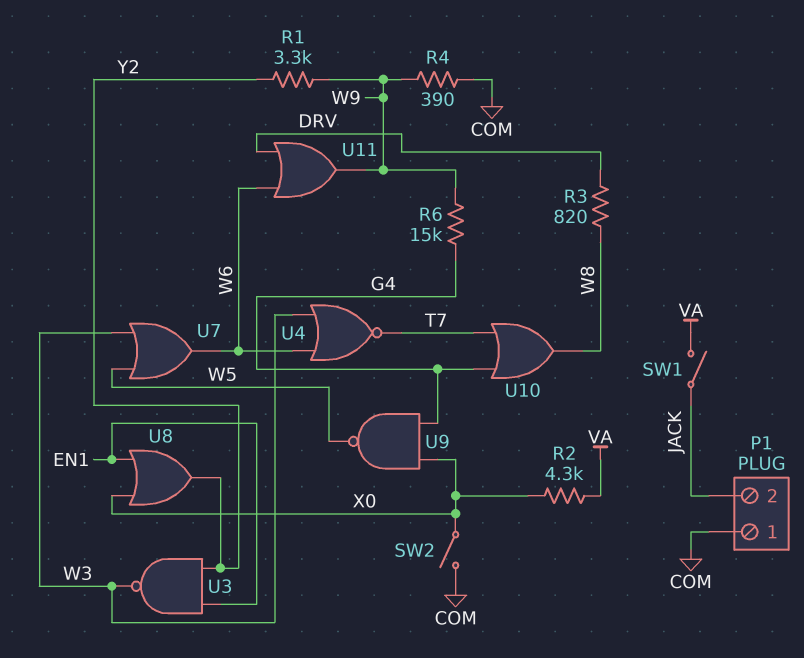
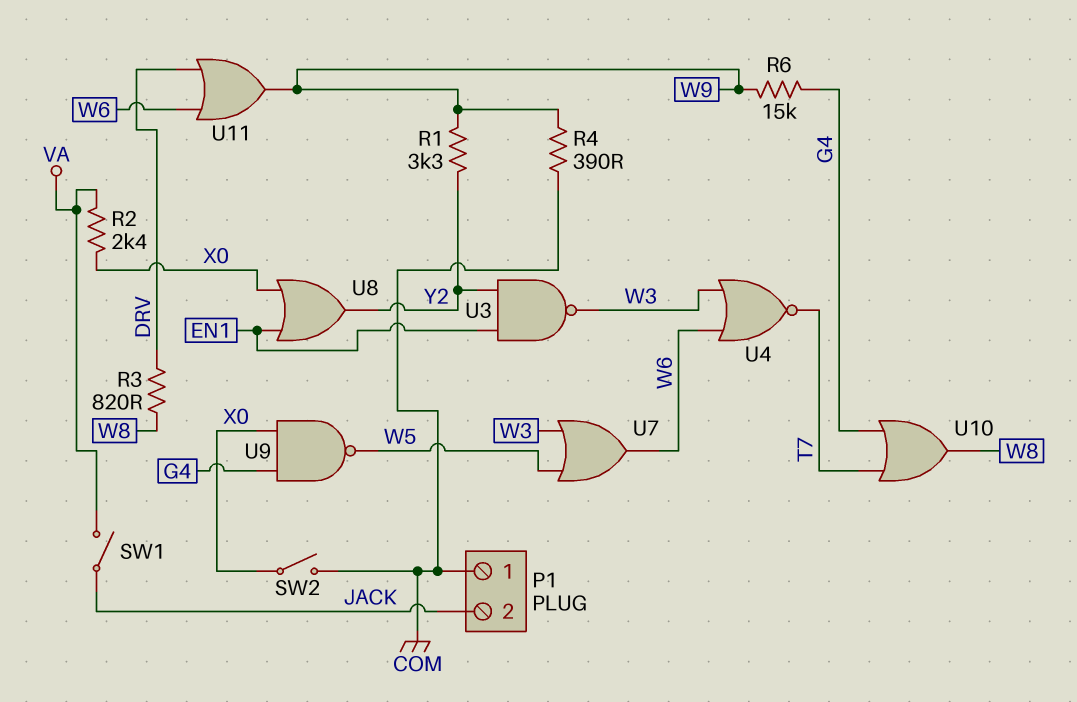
R2: 4.3k (VA, X0) -> 2.4k (VA, X0)

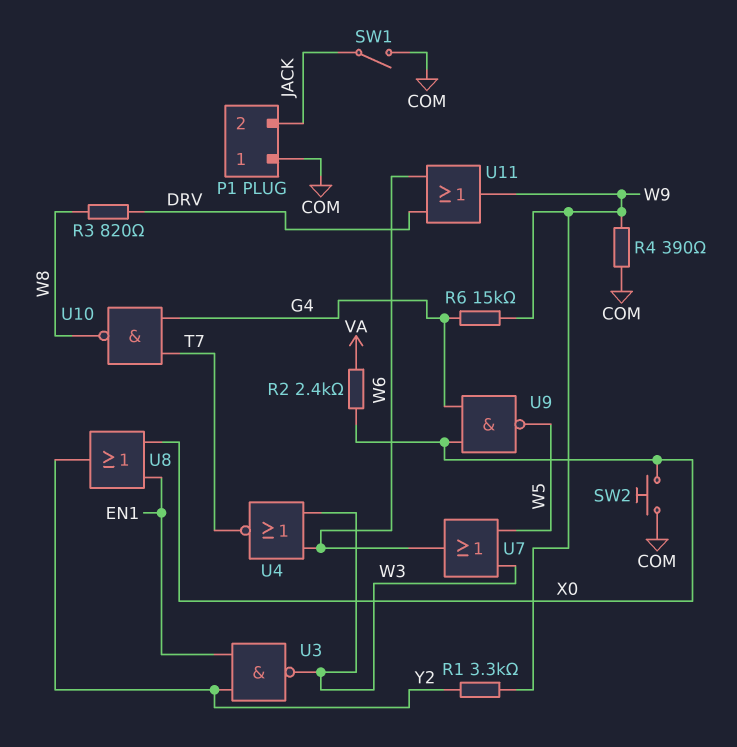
SW1: switch (JACK, VA) -> switch (COM, JACK)
SW2: switch (COM, X0) -> button (COM, X0)
U10: OR (in G4, in T7, out W8) -> NAND (in G4, in T7, out W8)

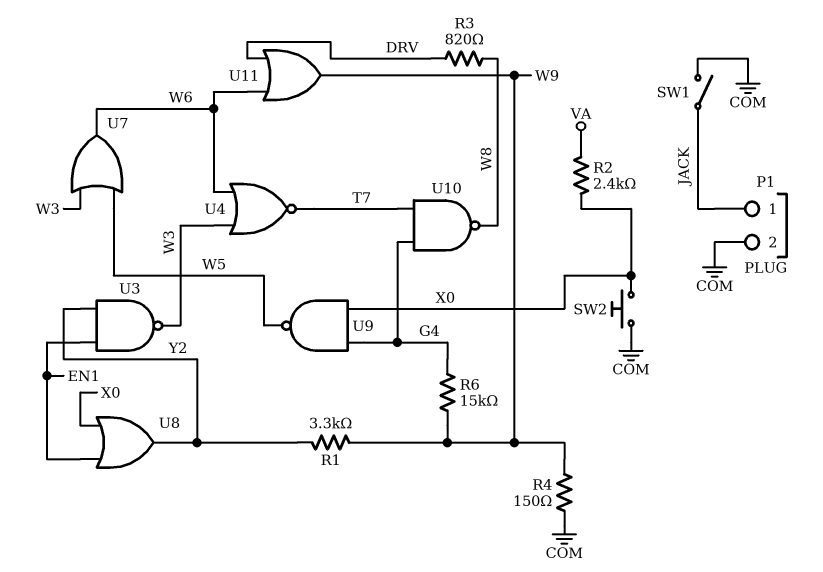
P1 pin 1: COM -> JACK
P1 pin 2: JACK -> COM
R4: 390 (COM, W9) -> 150 (COM, W9)

